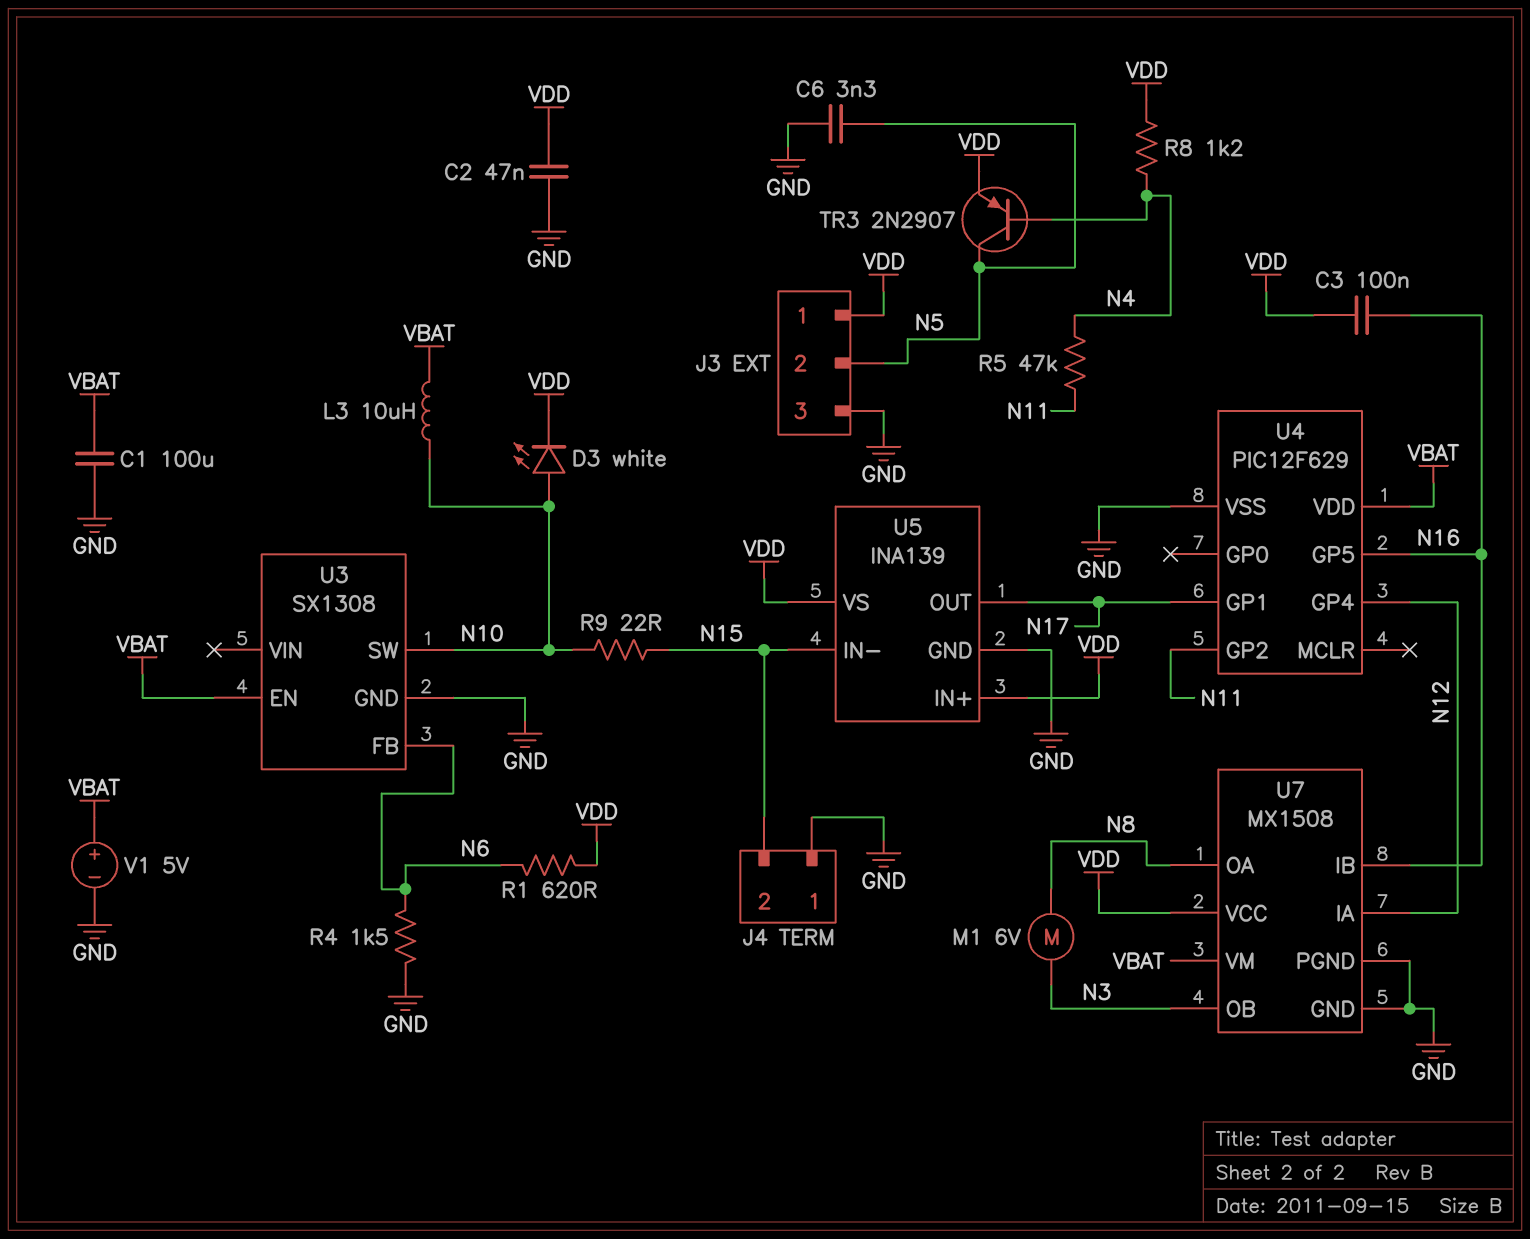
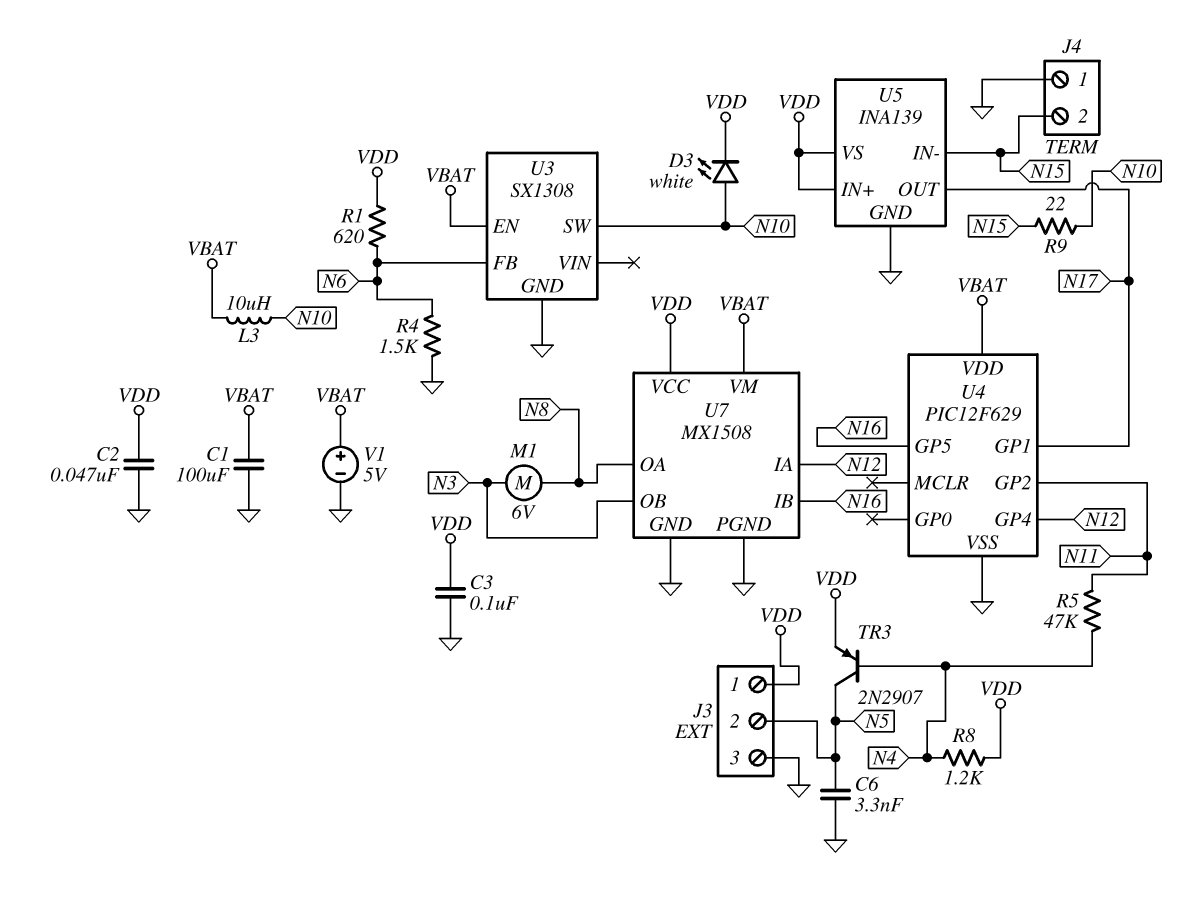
C3: 100nF (N16, VDD) -> 100nF (GND, VDD)

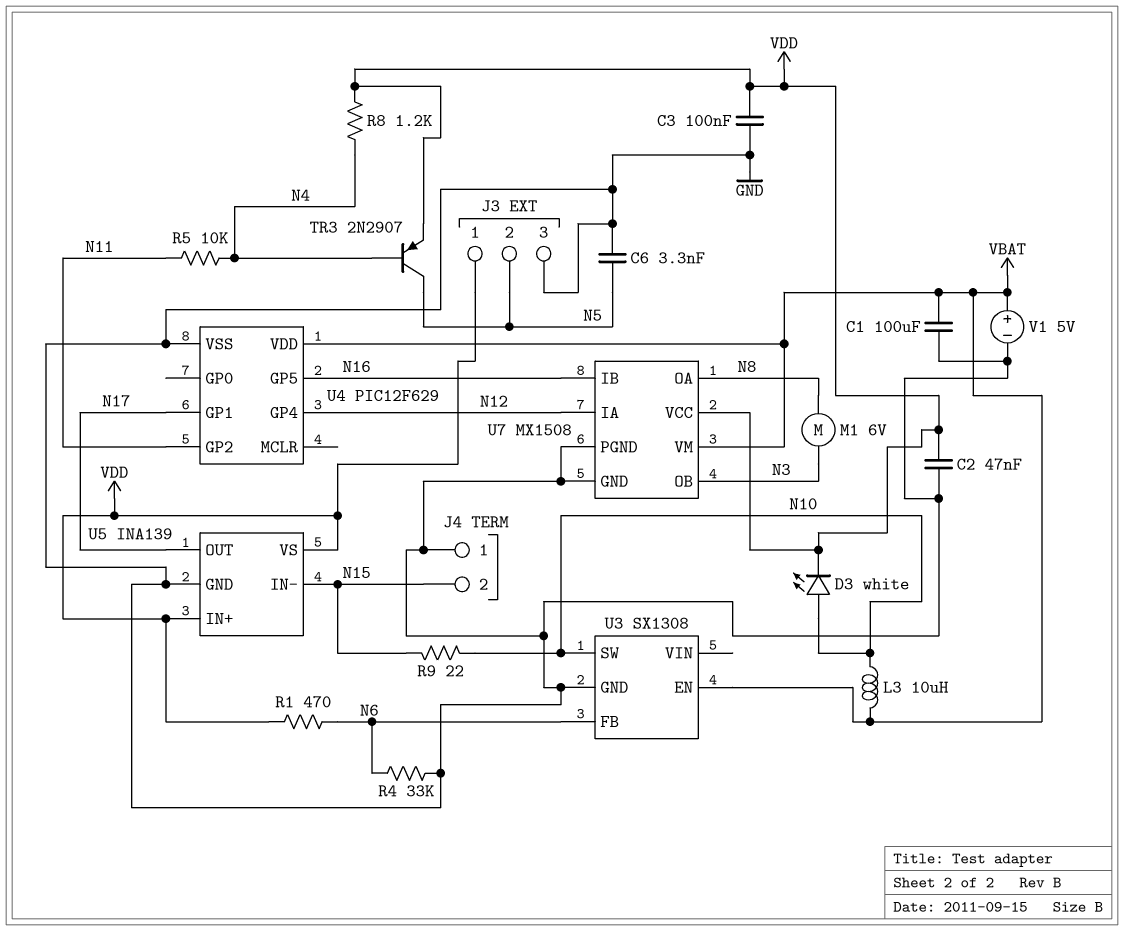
R1: 620 (N6, VDD) -> 470 (N6, VDD)
R4: 1.5k (GND, N6) -> 33k (GND, N6)
R5: 47k (N4, N11) -> 10k (N4, N11)

